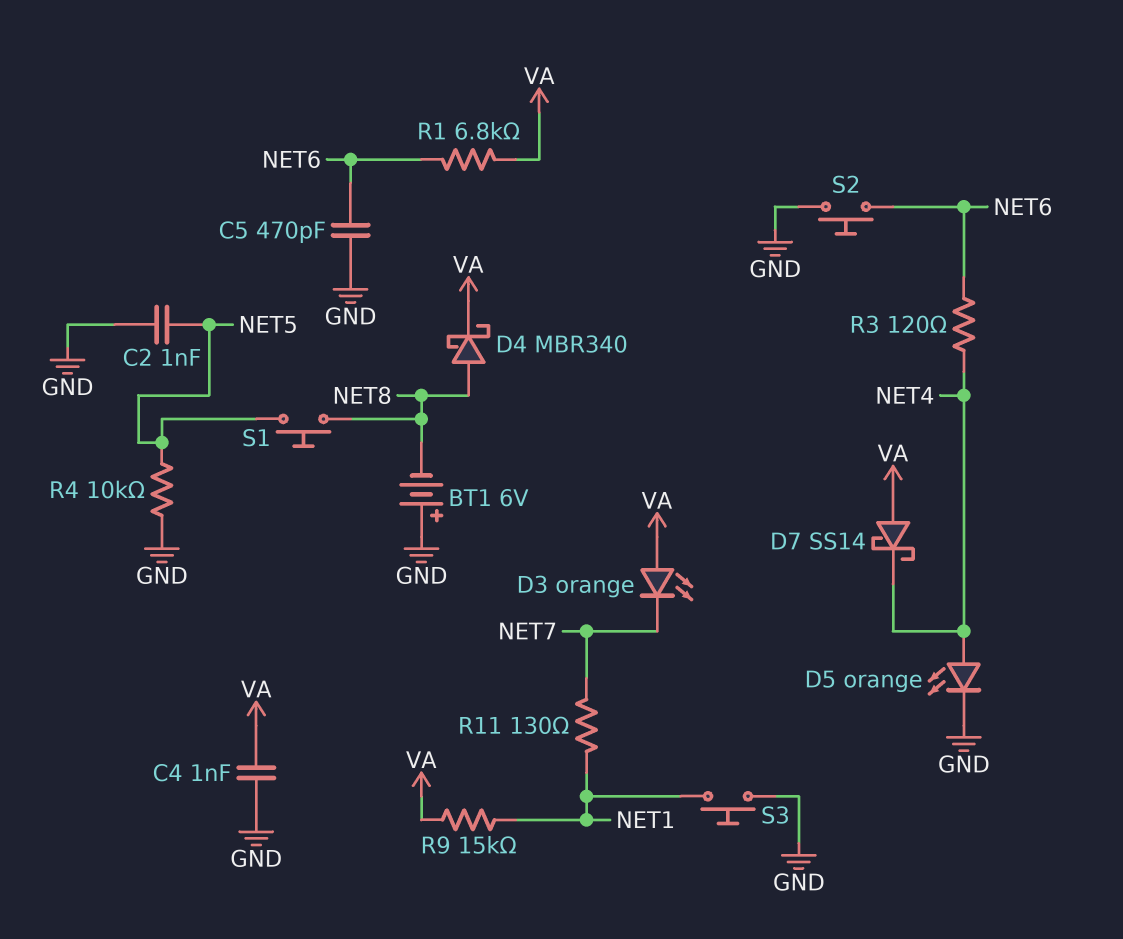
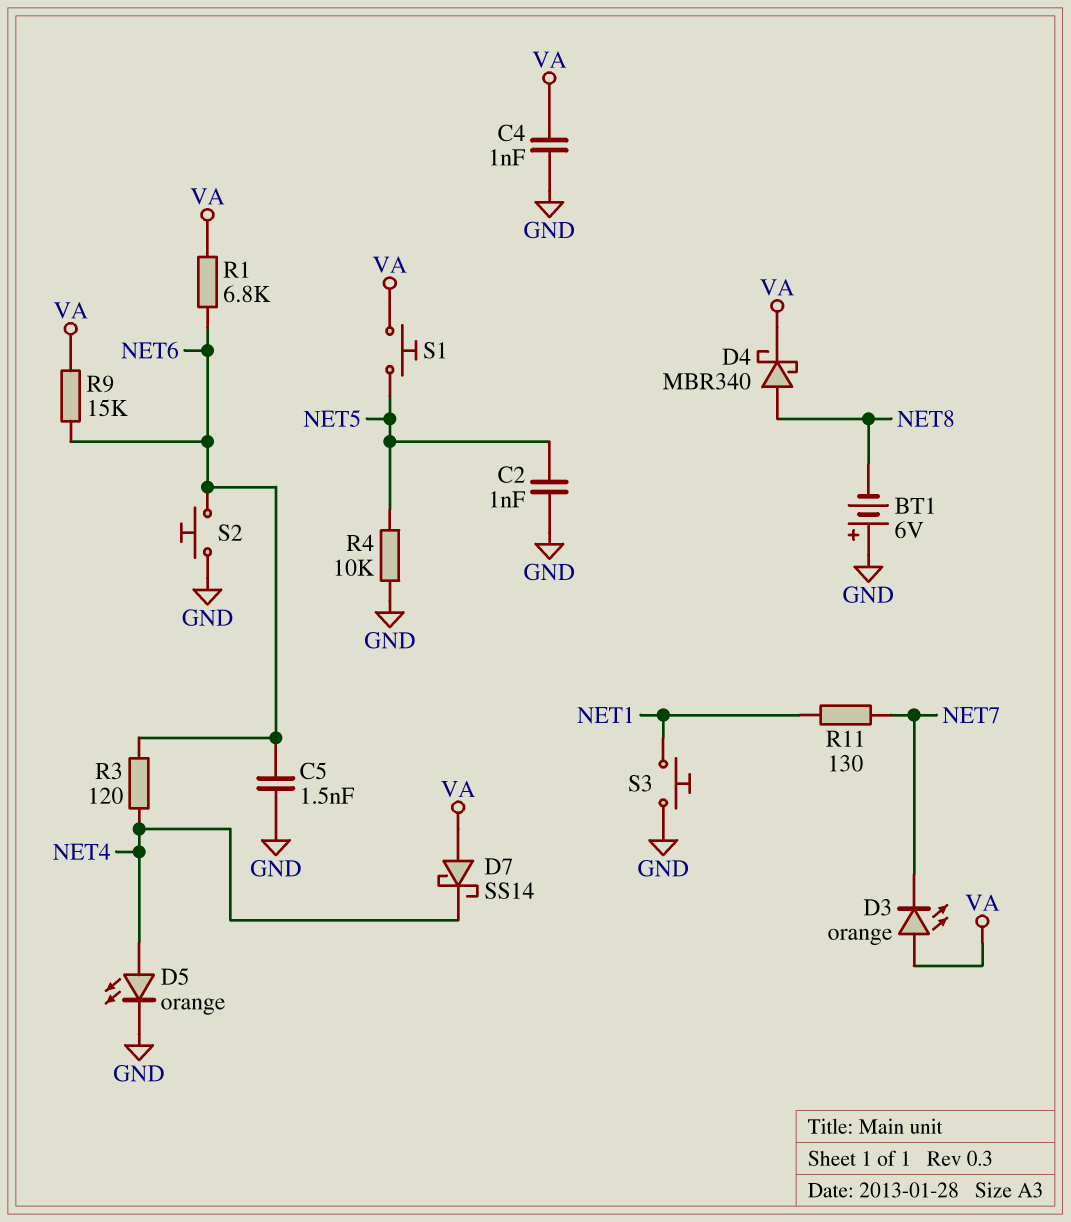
C5: 470pF (GND, NET6) -> 1.5nF (GND, NET6)
R9: 15k (NET1, VA) -> 15k (NET6, VA)
S1: button (NET5, NET8) -> button (NET5, VA)

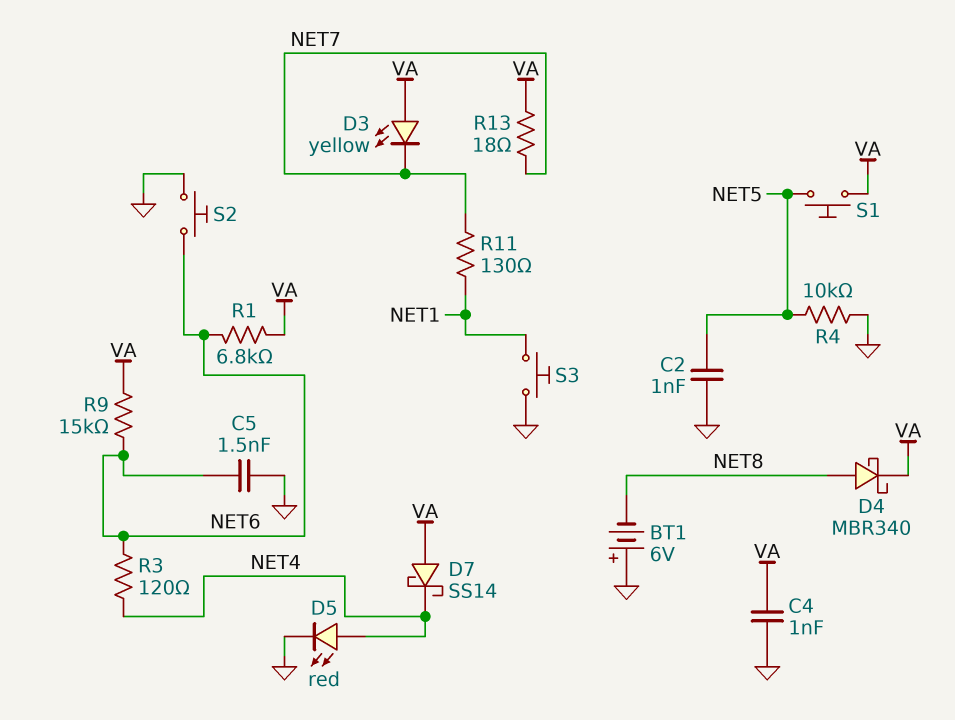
D3: LED orange (A VA, K NET7) -> LED yellow (A VA, K NET7)
D5: LED orange (A NET4, K GND) -> LED red (A NET4, K GND)
R13: none -> 18 (NET7, VA)

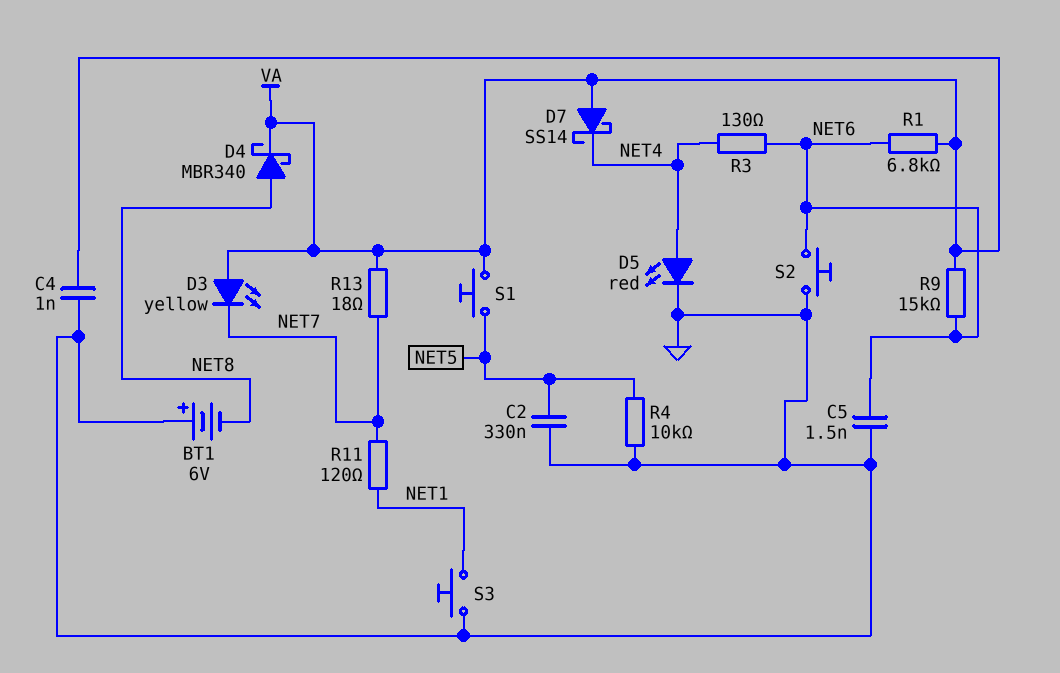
C2: 1nF (GND, NET5) -> 330nF (GND, NET5)
R3: 120 (NET4, NET6) -> 130 (NET4, NET6)
R11: 130 (NET1, NET7) -> 120 (NET1, NET7)

